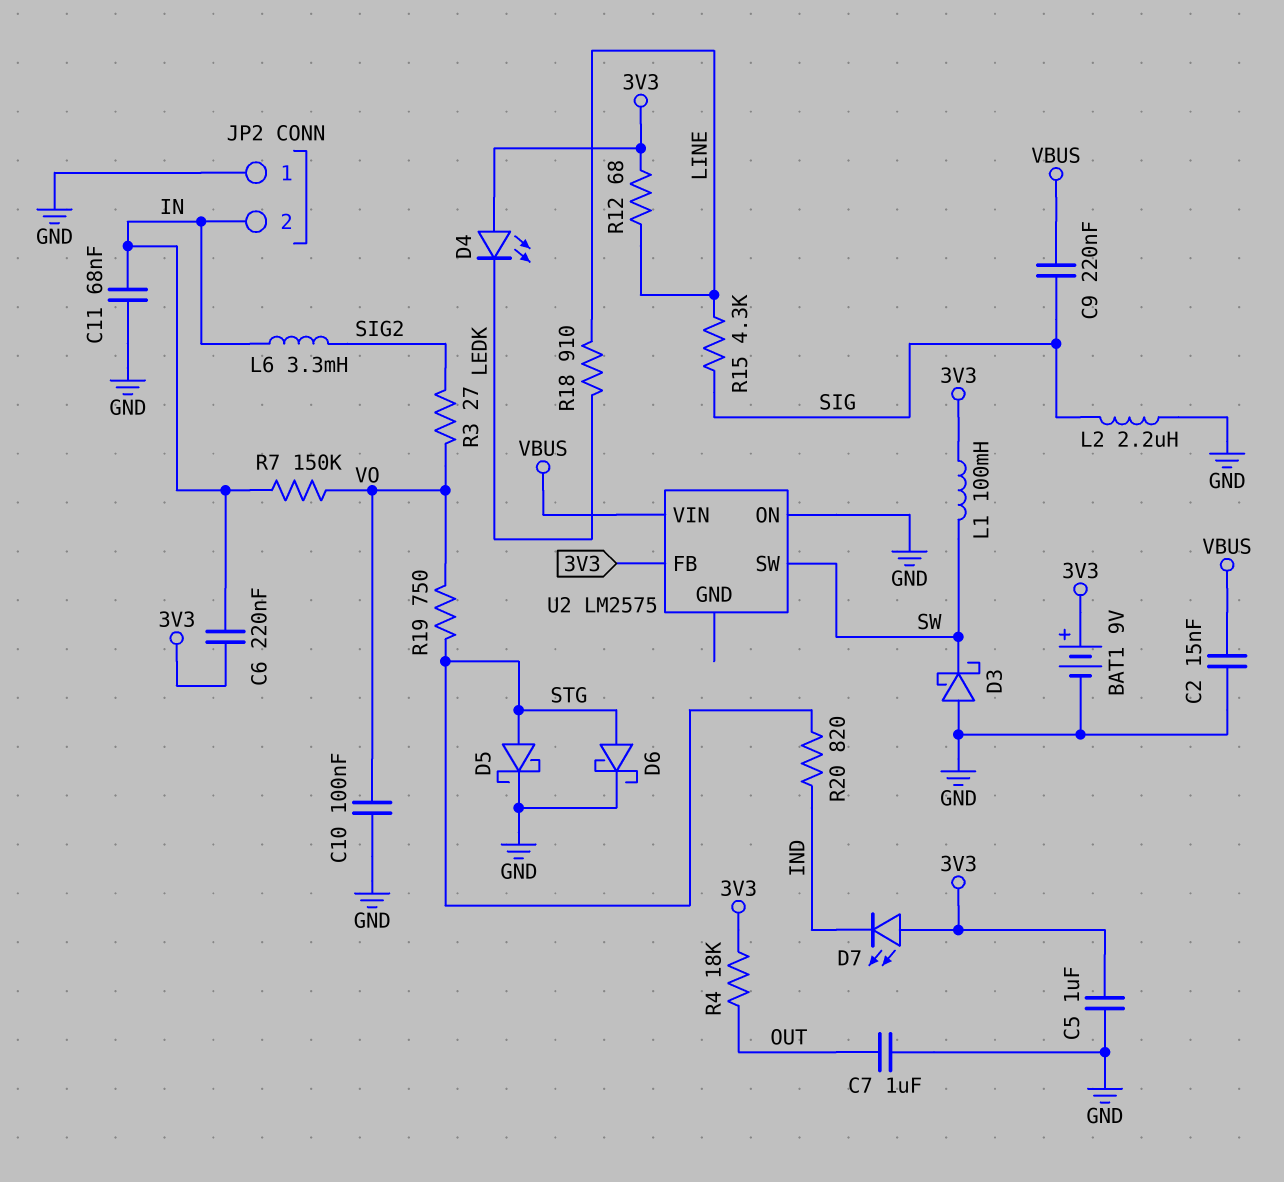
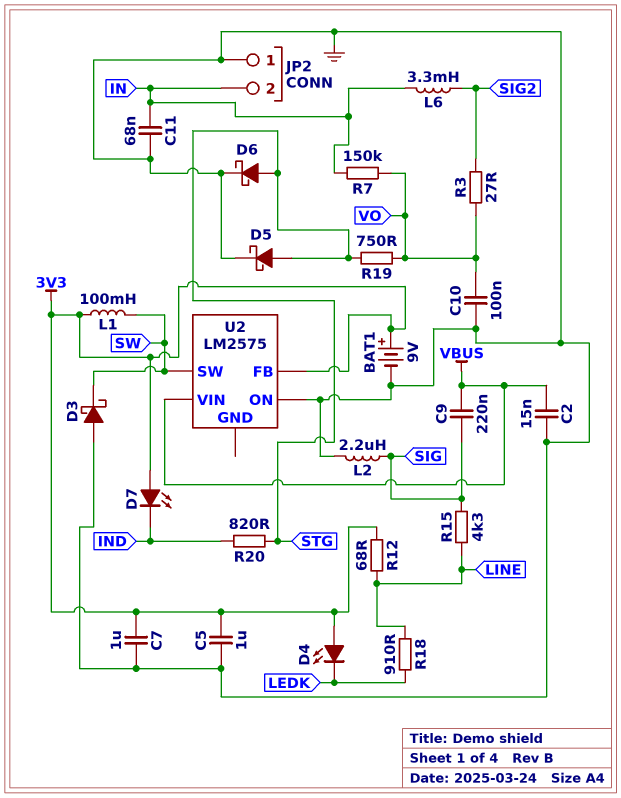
C6: 220nF (3V3, IN) -> none
C7: 1uF (GND, OUT) -> 1uF (3V3, GND)
R4: 18k (3V3, OUT) -> none

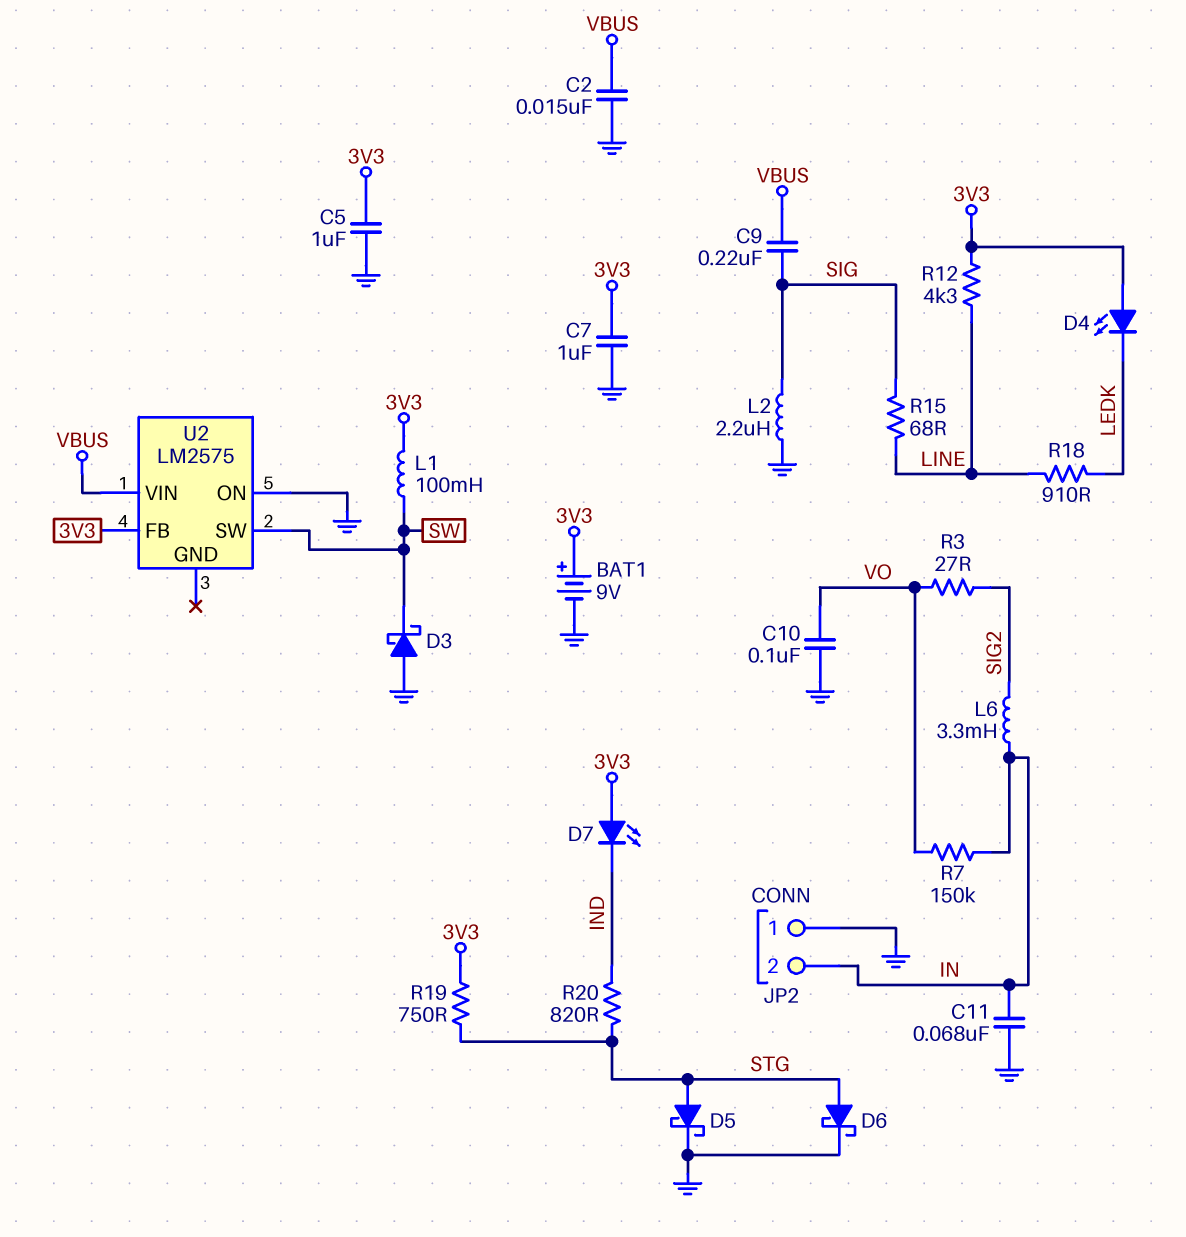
R12: 68 (3V3, LINE) -> 4.3k (3V3, LINE)
R15: 4.3k (LINE, SIG) -> 68 (LINE, SIG)
R19: 750 (STG, VO) -> 750 (3V3, STG)

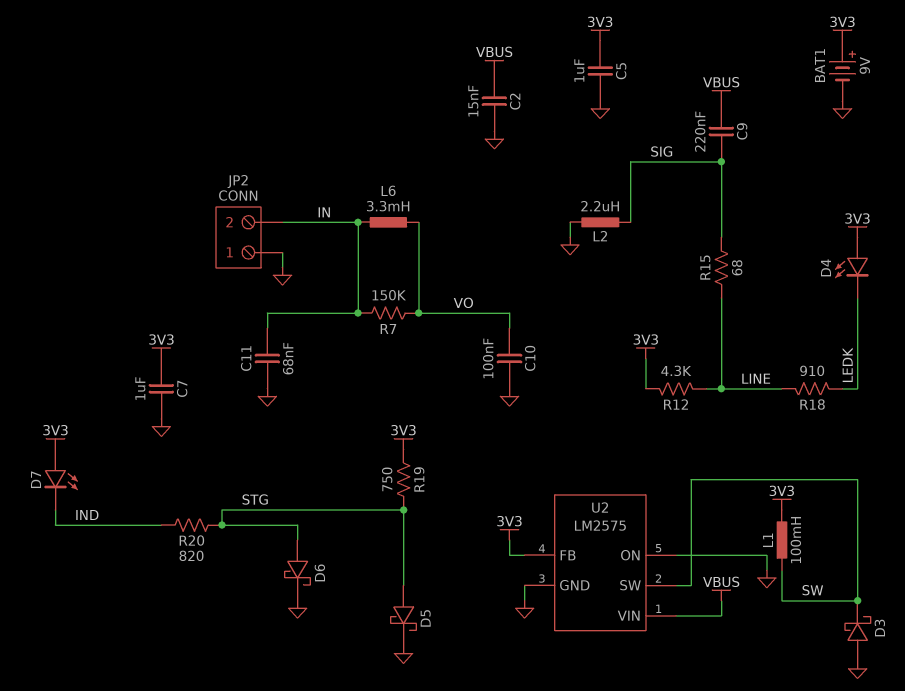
L6: 3.3mH (IN, SIG2) -> 3.3mH (IN, VO)
R3: 27 (SIG2, VO) -> none
U2 pin GND: none -> GND

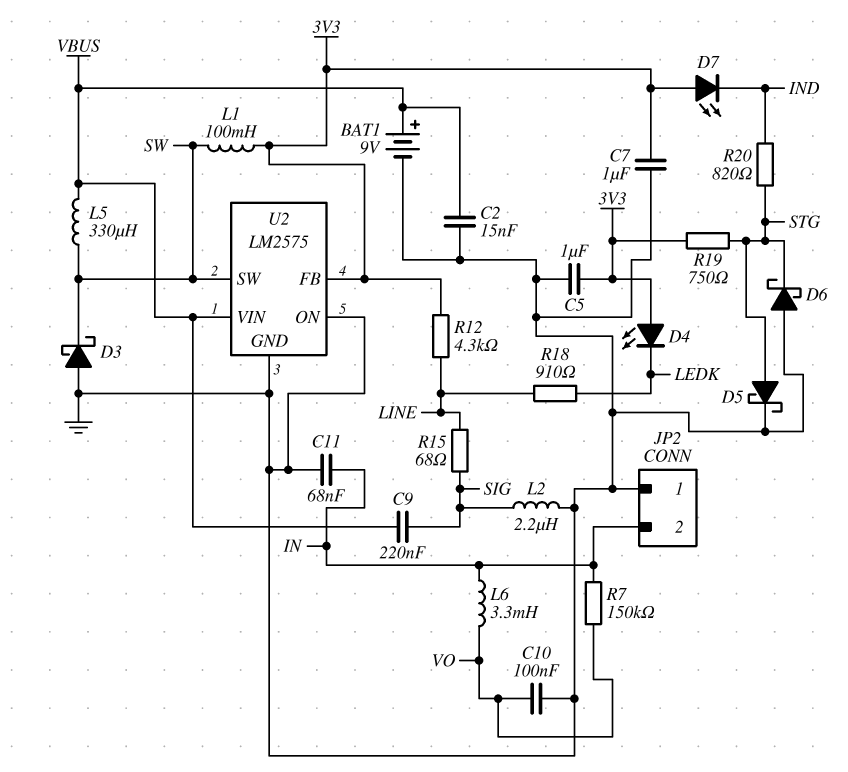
BAT1: 9V (plus 3V3, minus GND) -> 9V (plus VBUS, minus GND)
D6: schottky (A STG, K GND) -> schottky (A GND, K STG)
L5: none -> 330uH (SW, VBUS)

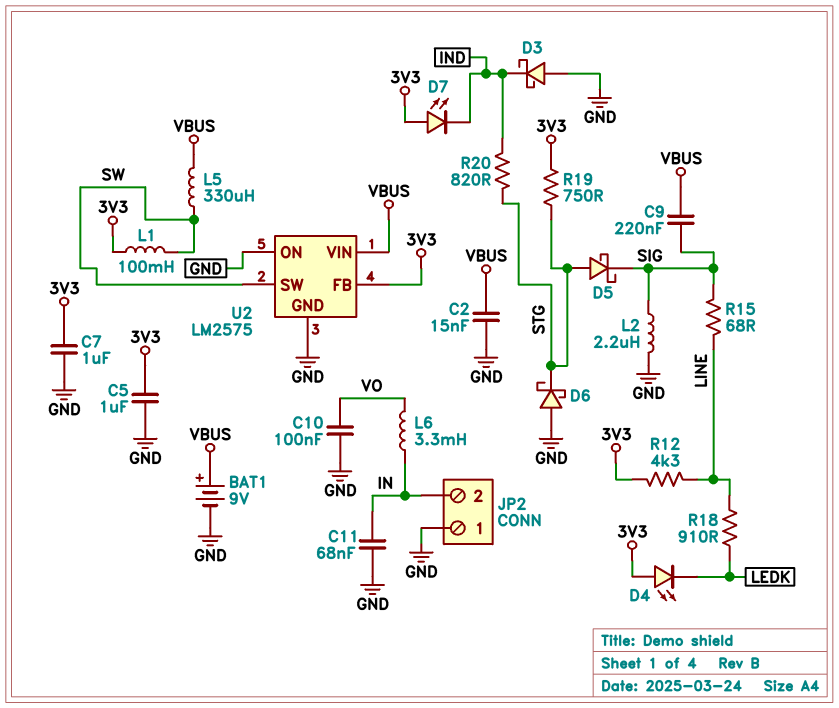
D3: schottky (A GND, K SW) -> schottky (A GND, K IND)
D5: schottky (A STG, K GND) -> schottky (A STG, K SIG)
R7: 150k (IN, VO) -> none

